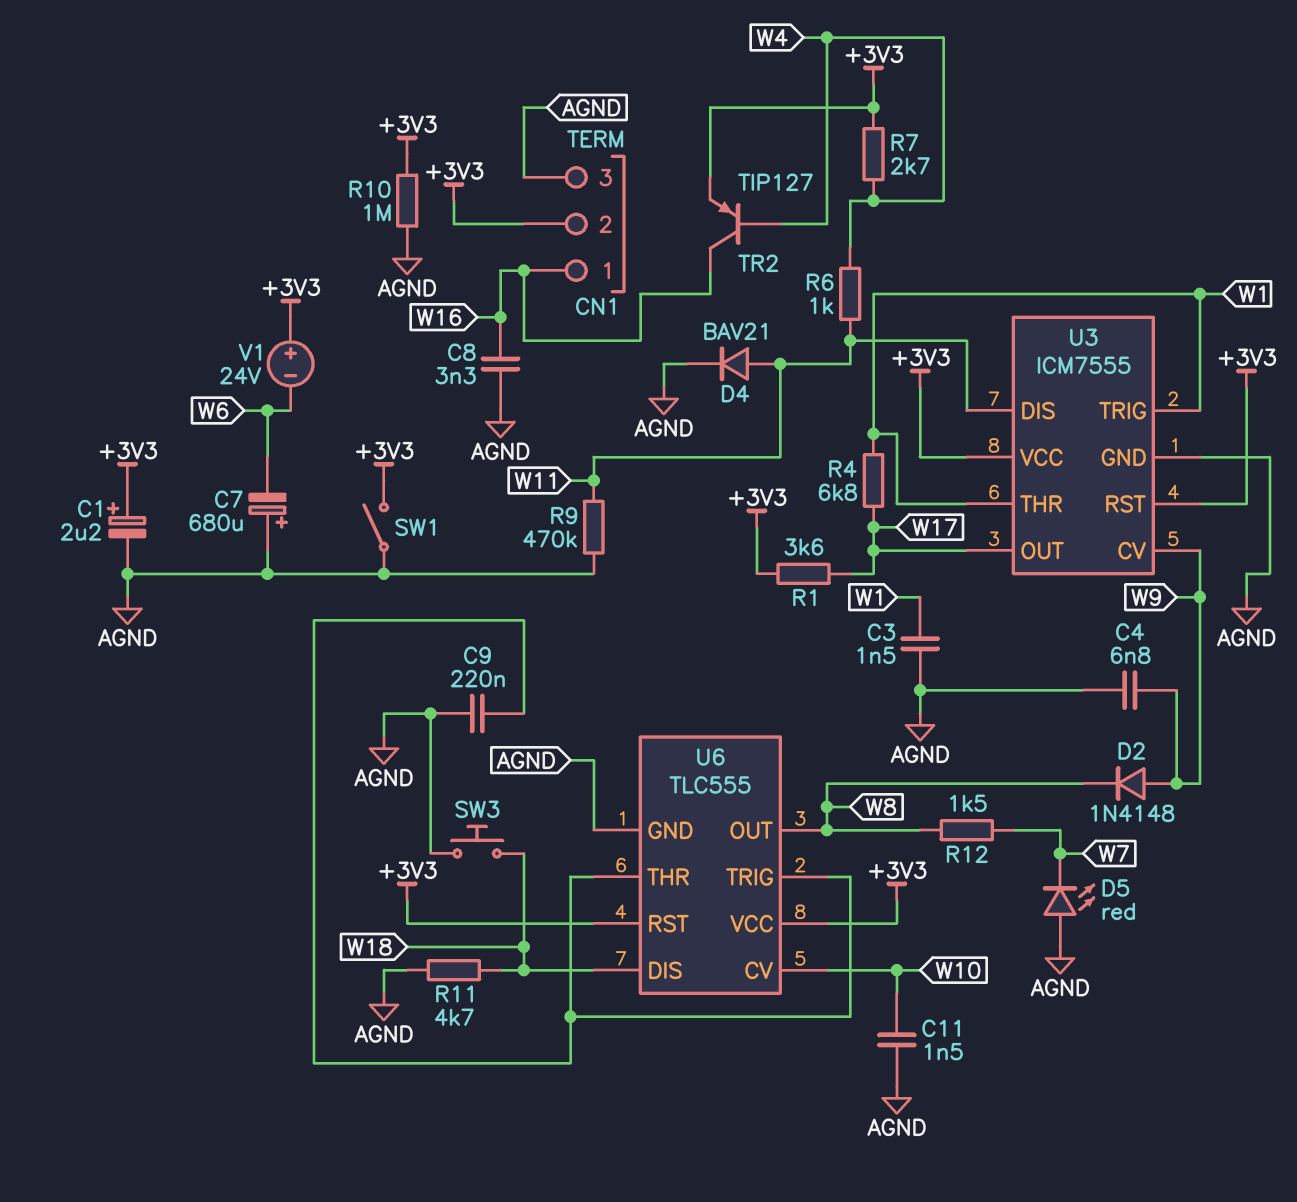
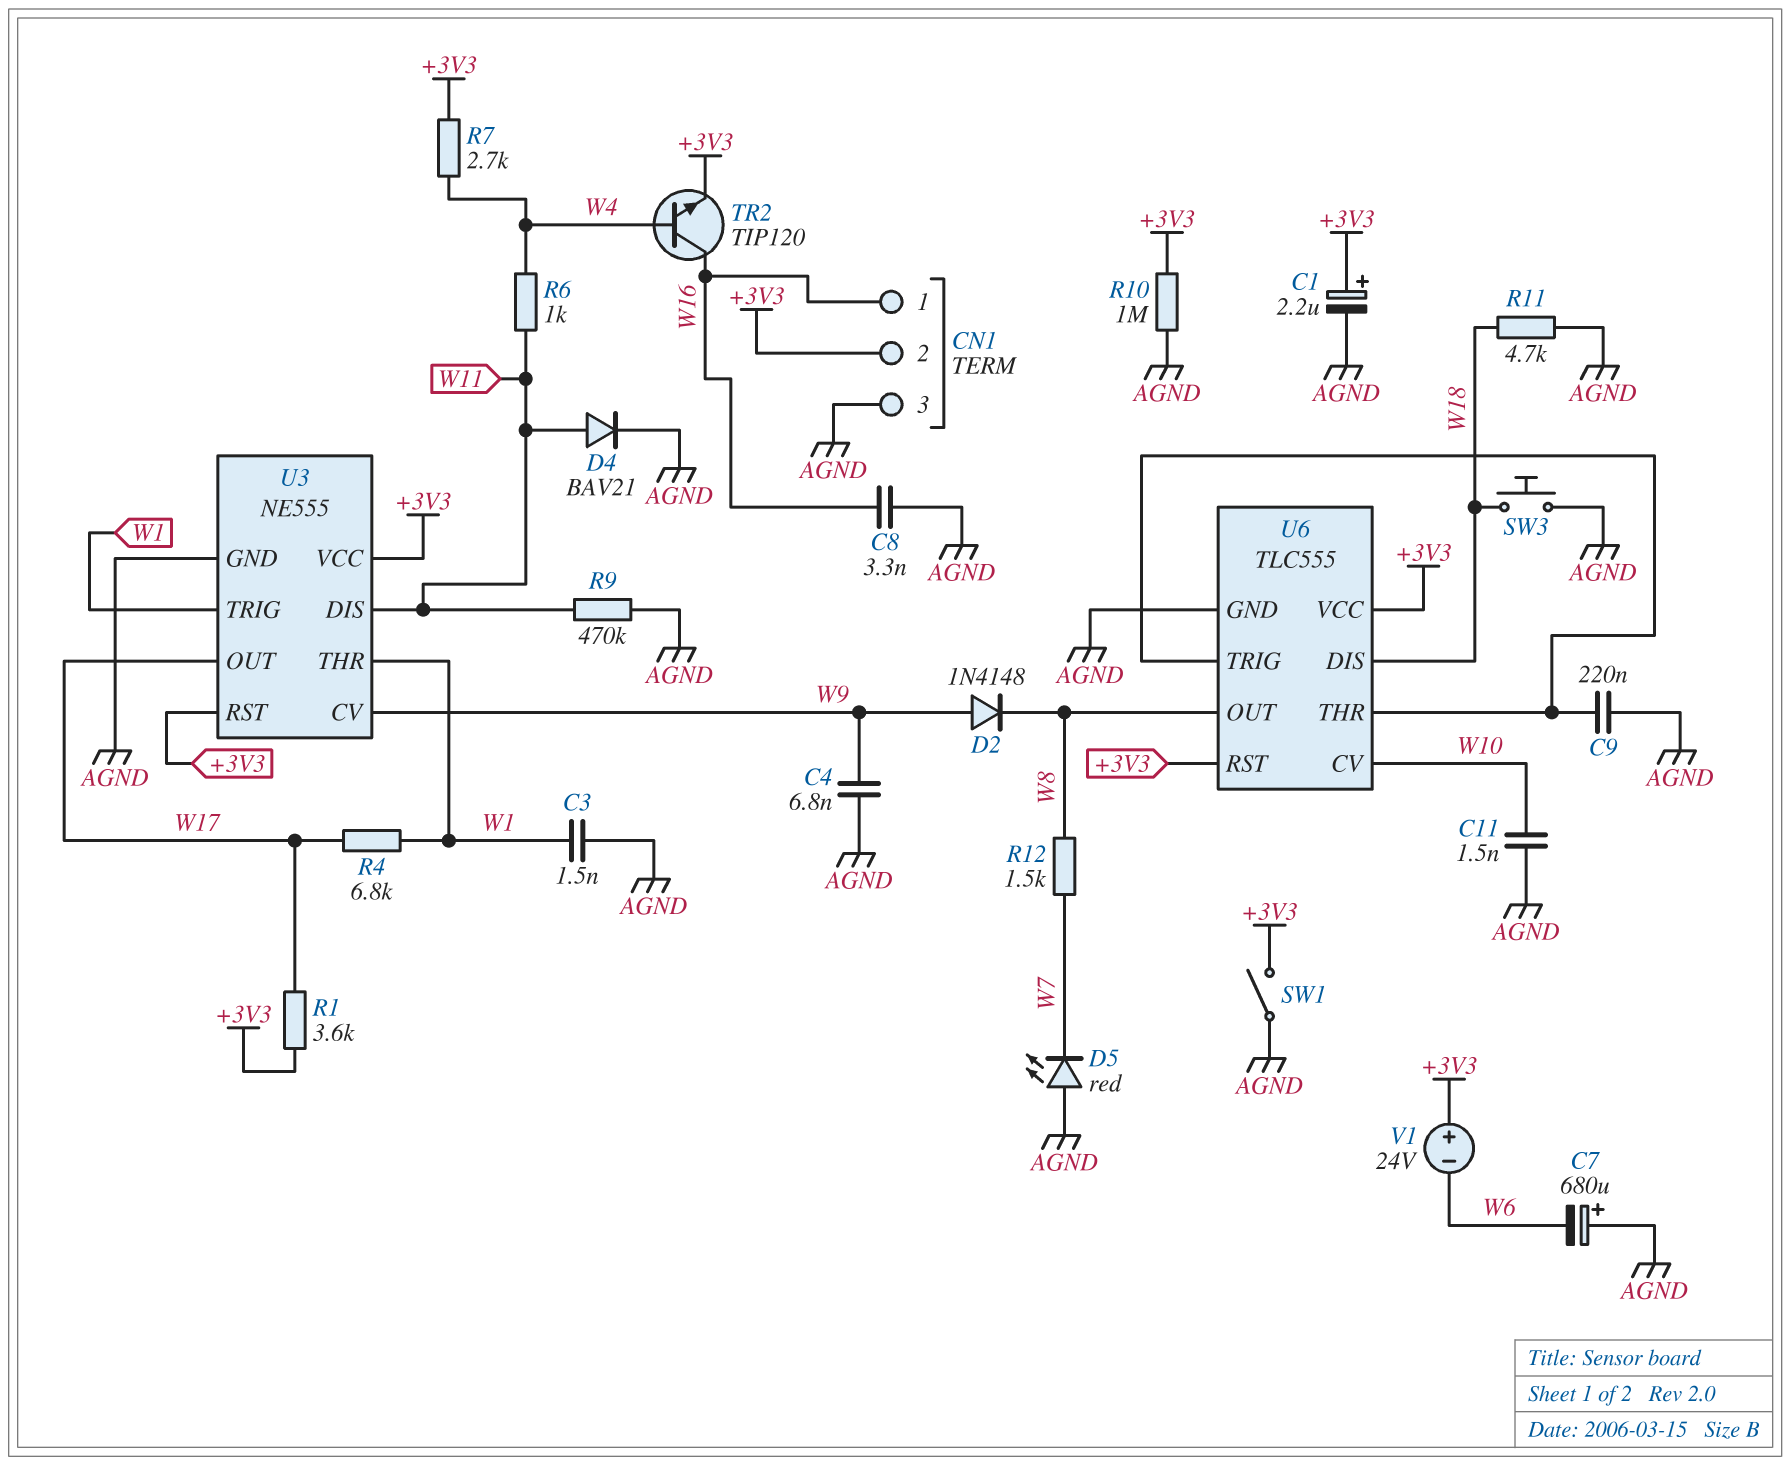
TR2: PNP TIP127 (B W4, C W16, E +3V3) -> NPN TIP120 (B W4, C W16, E +3V3)
U3: ICM7555 -> NE555

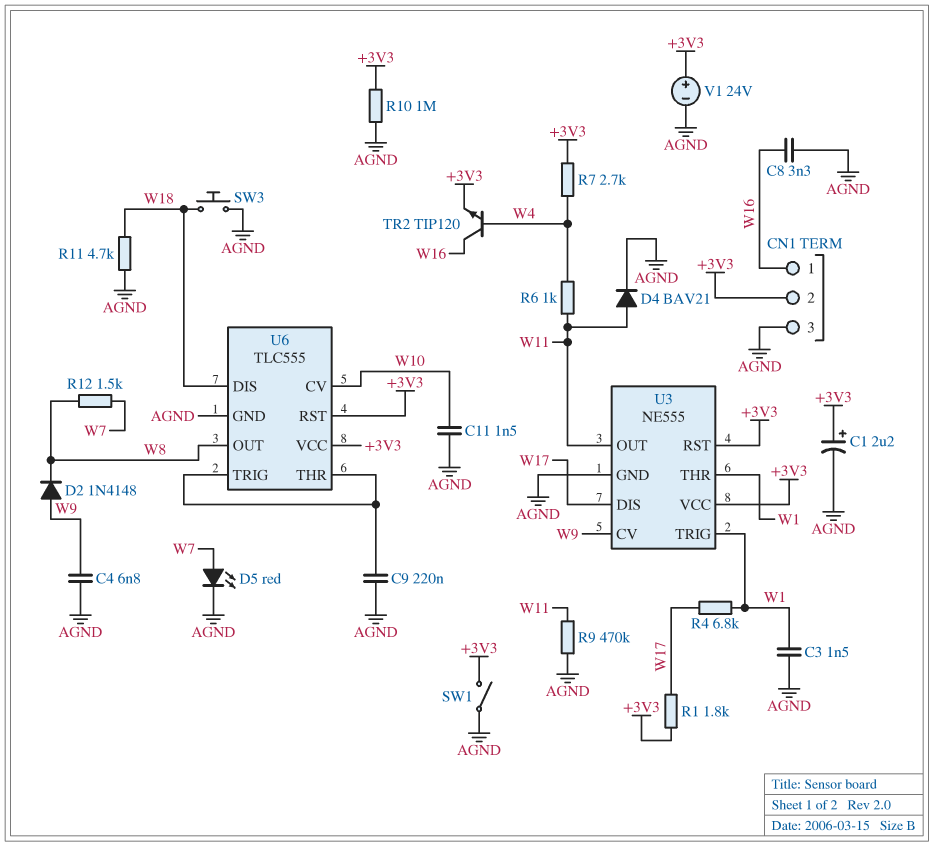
C7: 680uF (plus AGND, minus W6) -> none
D5: LED red (A AGND, K W7) -> LED red (A W7, K AGND)
R1: 3.6k (+3V3, W17) -> 1.8k (+3V3, W17)
U3 pin DIS: W11 -> W17
U3 pin OUT: W17 -> W11
V1: 24V (plus +3V3, minus W6) -> 24V (plus +3V3, minus AGND)

